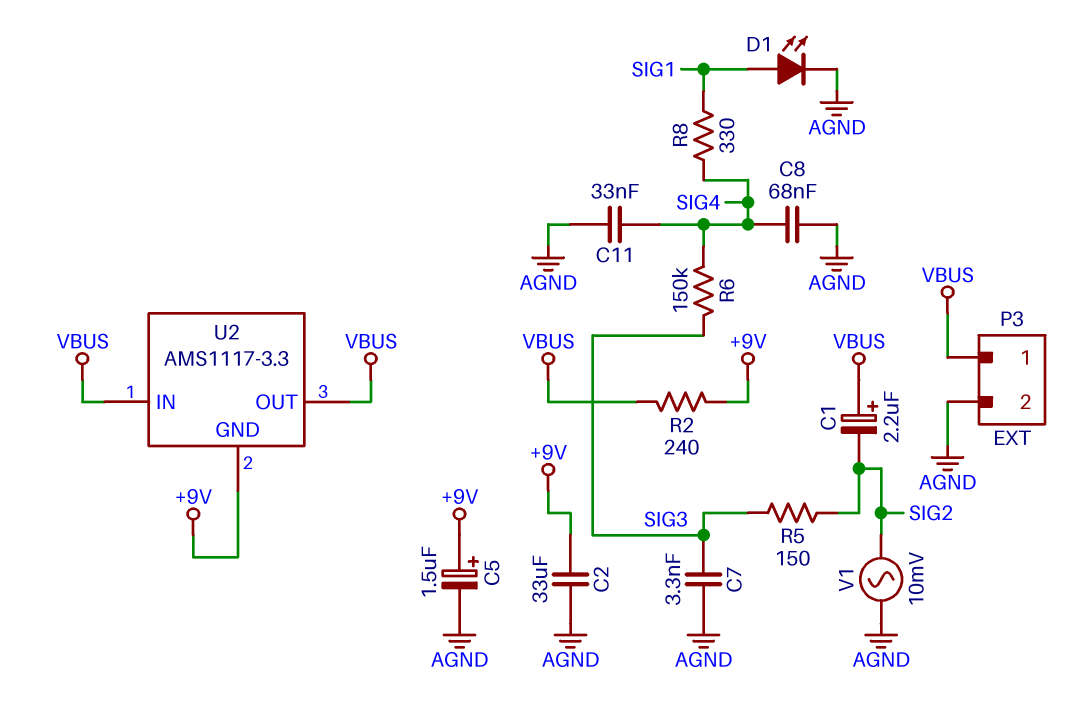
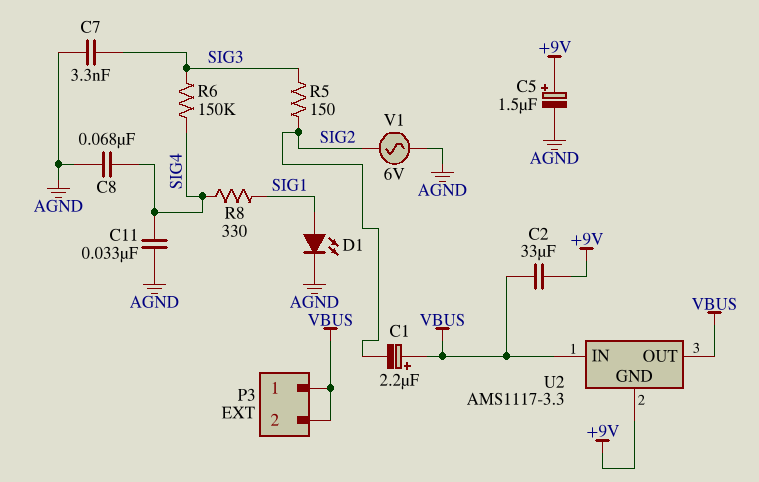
C2: 33uF (+9V, AGND) -> 33uF (+9V, VBUS)
P3 pin 2: AGND -> VBUS
R2: 240 (+9V, VBUS) -> none
V1: AC 10mV (AGND, SIG2) -> AC 6V (AGND, SIG2)

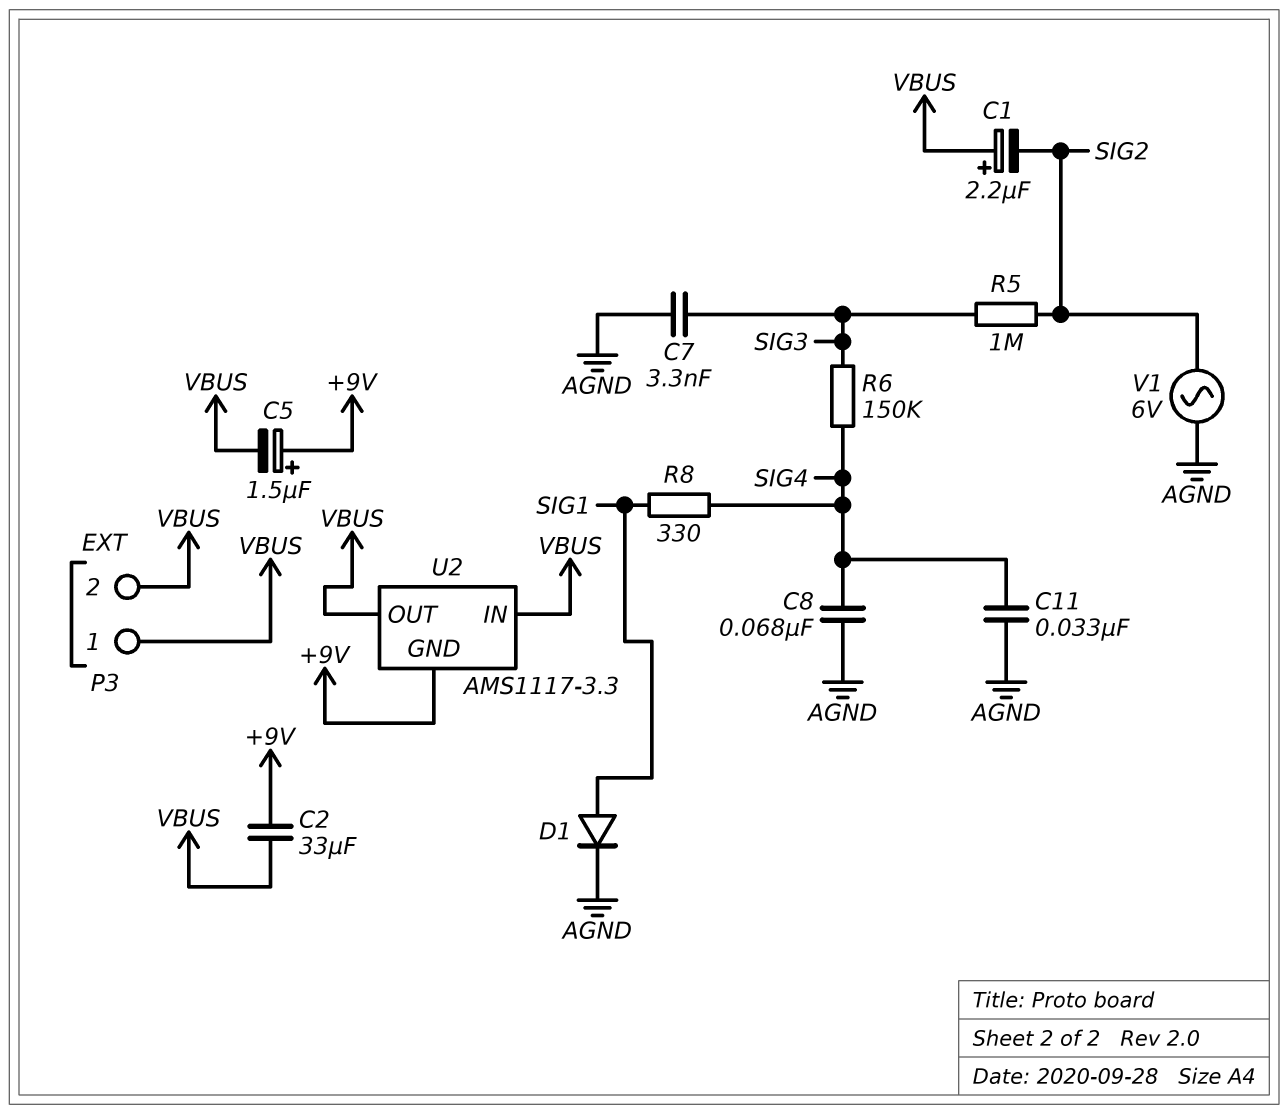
C5: 1.5uF (plus +9V, minus AGND) -> 1.5uF (plus +9V, minus VBUS)
D1: LED (A SIG1, K AGND) -> diode (A SIG1, K AGND)
R5: 150 (SIG2, SIG3) -> 1M (SIG2, SIG3)

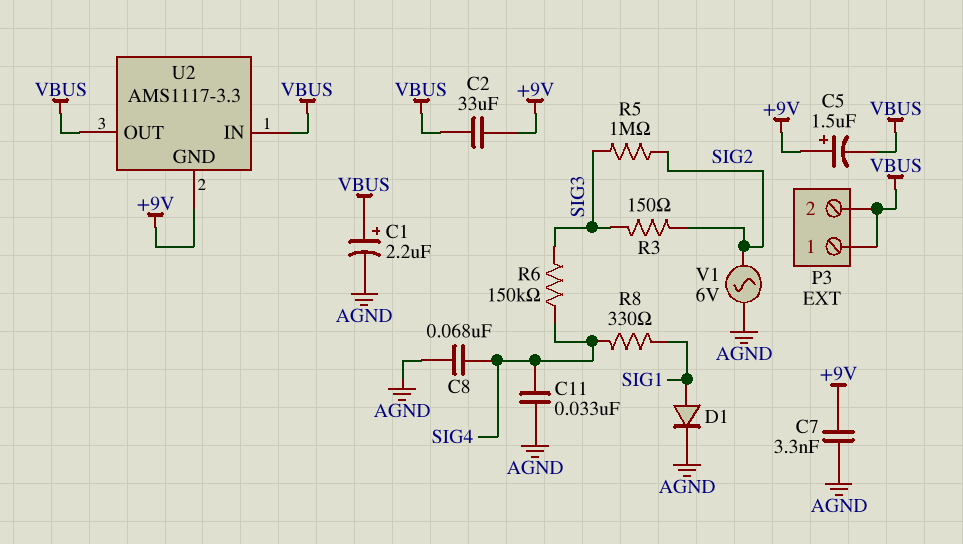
C1: 2.2uF (plus VBUS, minus SIG2) -> 2.2uF (plus VBUS, minus AGND)
C7: 3.3nF (AGND, SIG3) -> 3.3nF (+9V, AGND)
R3: none -> 150 (SIG2, SIG3)

